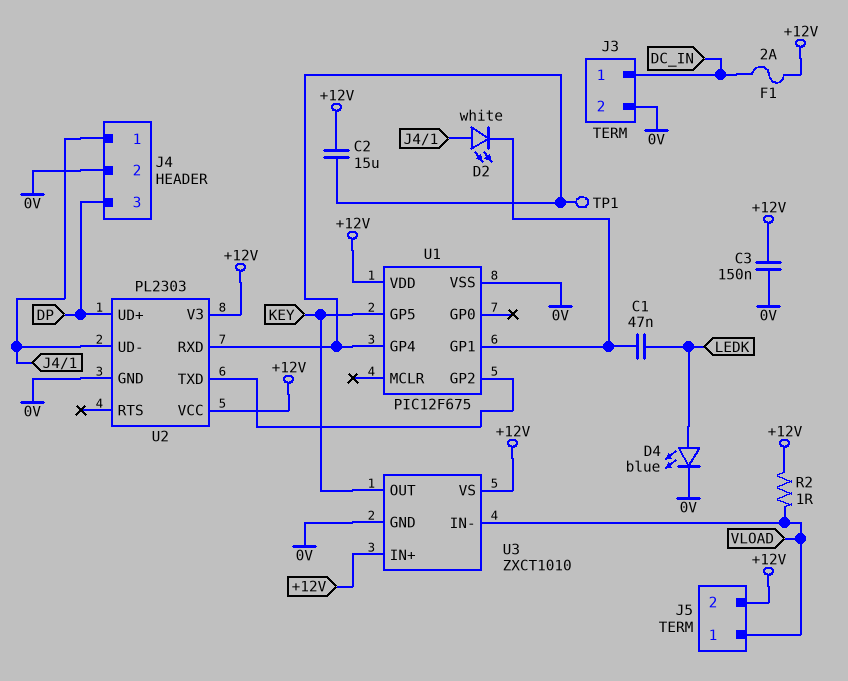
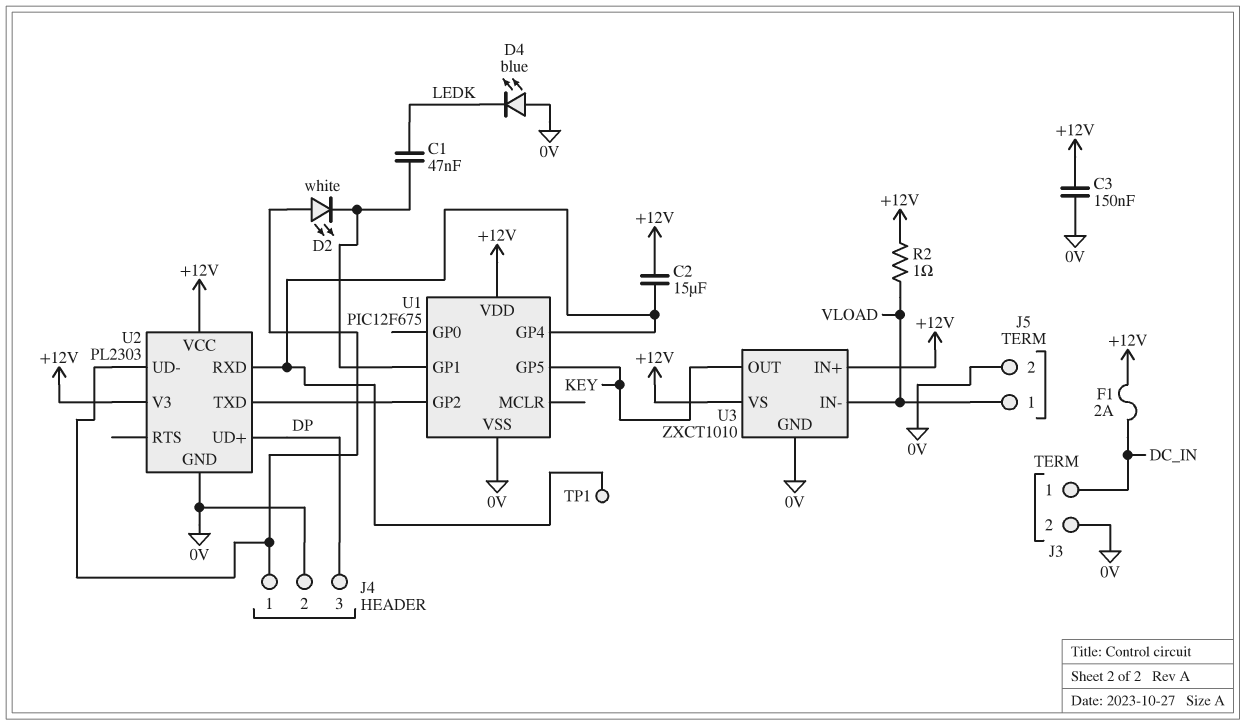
D4: LED blue (A LEDK, K 0V) -> LED blue (A 0V, K LEDK)
J5 pin 2: +12V -> 0V

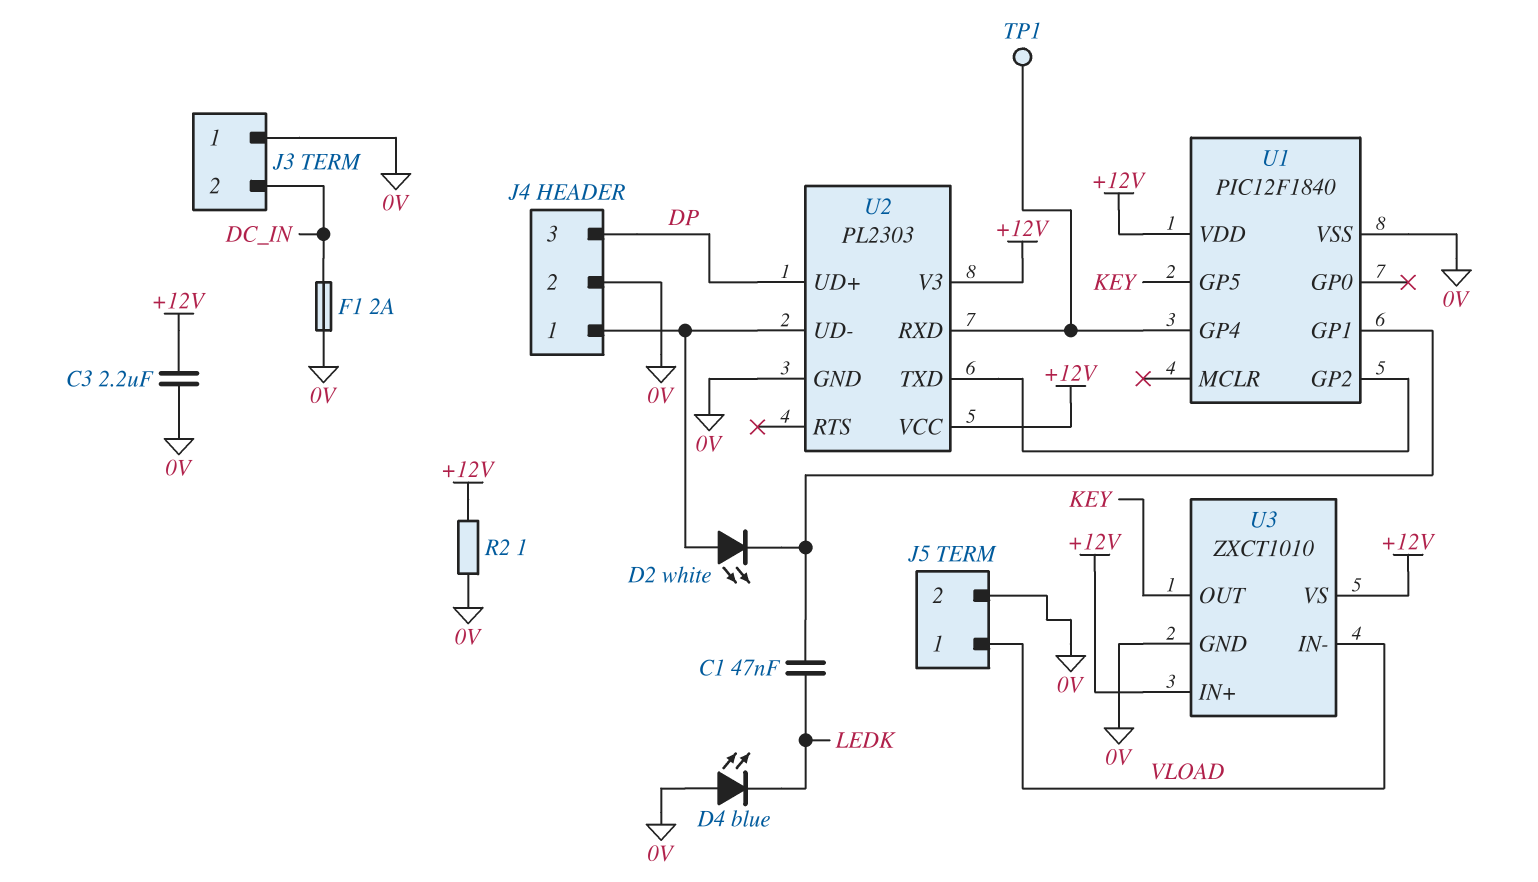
C2: 15uF (+12V, U1/GP4) -> none
C3: 150nF (+12V, 0V) -> 2.2uF (+12V, 0V)
F1: 2A (+12V, DC_IN) -> 2A (0V, DC_IN)
J3 pin 1: DC_IN -> 0V
J3 pin 2: 0V -> DC_IN
R2: 1 (+12V, VLOAD) -> 1 (+12V, 0V)
U1: PIC12F675 -> PIC12F1840

